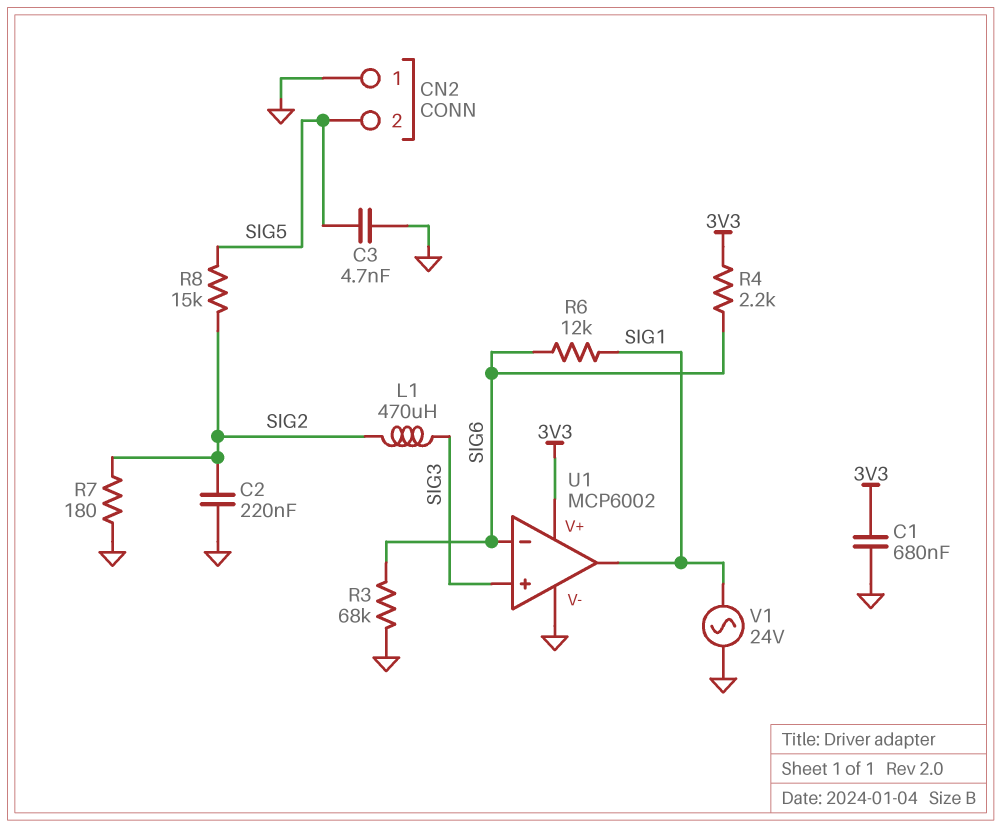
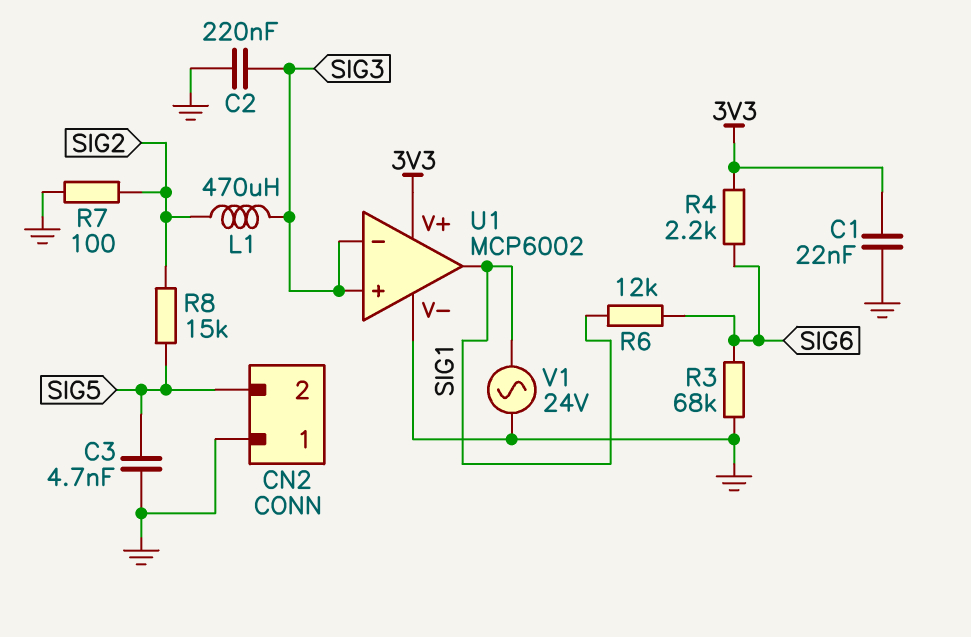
C1: 680nF (3V3, GND) -> 22nF (3V3, GND)
C2: 220nF (GND, SIG2) -> 220nF (GND, SIG3)
R7: 180 (GND, SIG2) -> 100 (GND, SIG2)
U1 pin in-: SIG6 -> SIG3

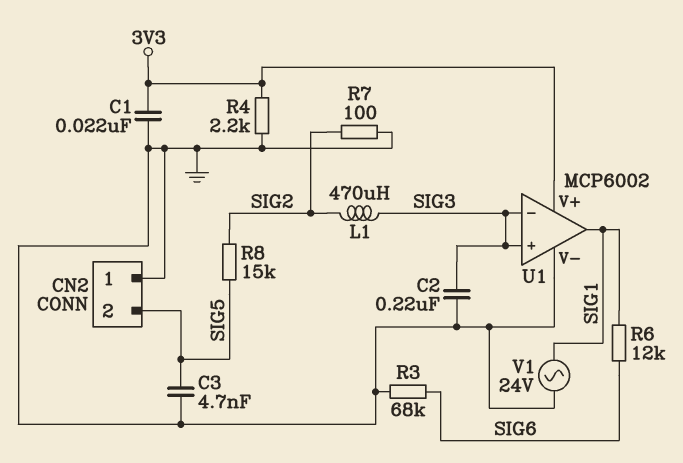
R4: 2.2k (3V3, SIG6) -> 2.2k (3V3, GND)

